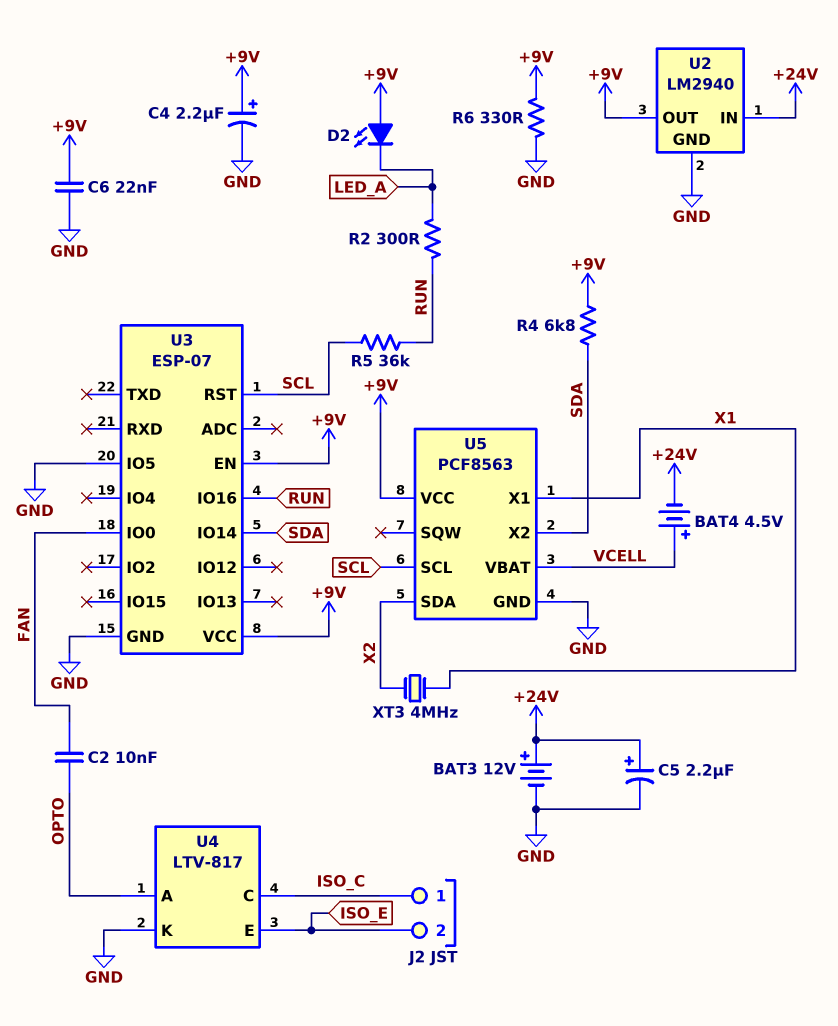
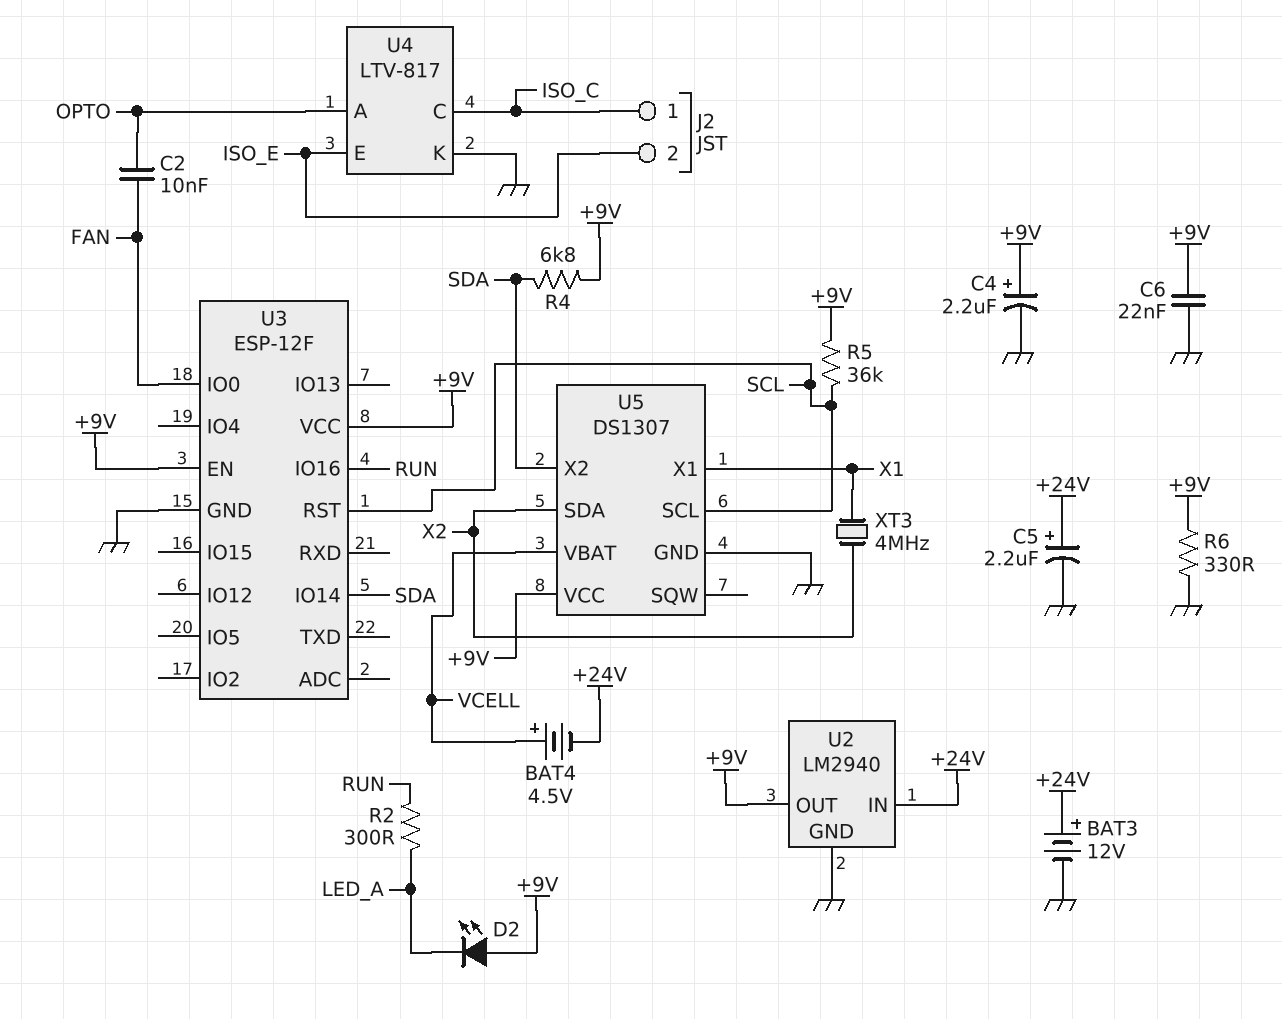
R5: 36k (RUN, SCL) -> 36k (+9V, SCL)
U3: ESP-07 -> ESP-12F
U3 pin IO5: GND -> none
U5: PCF8563 -> DS1307

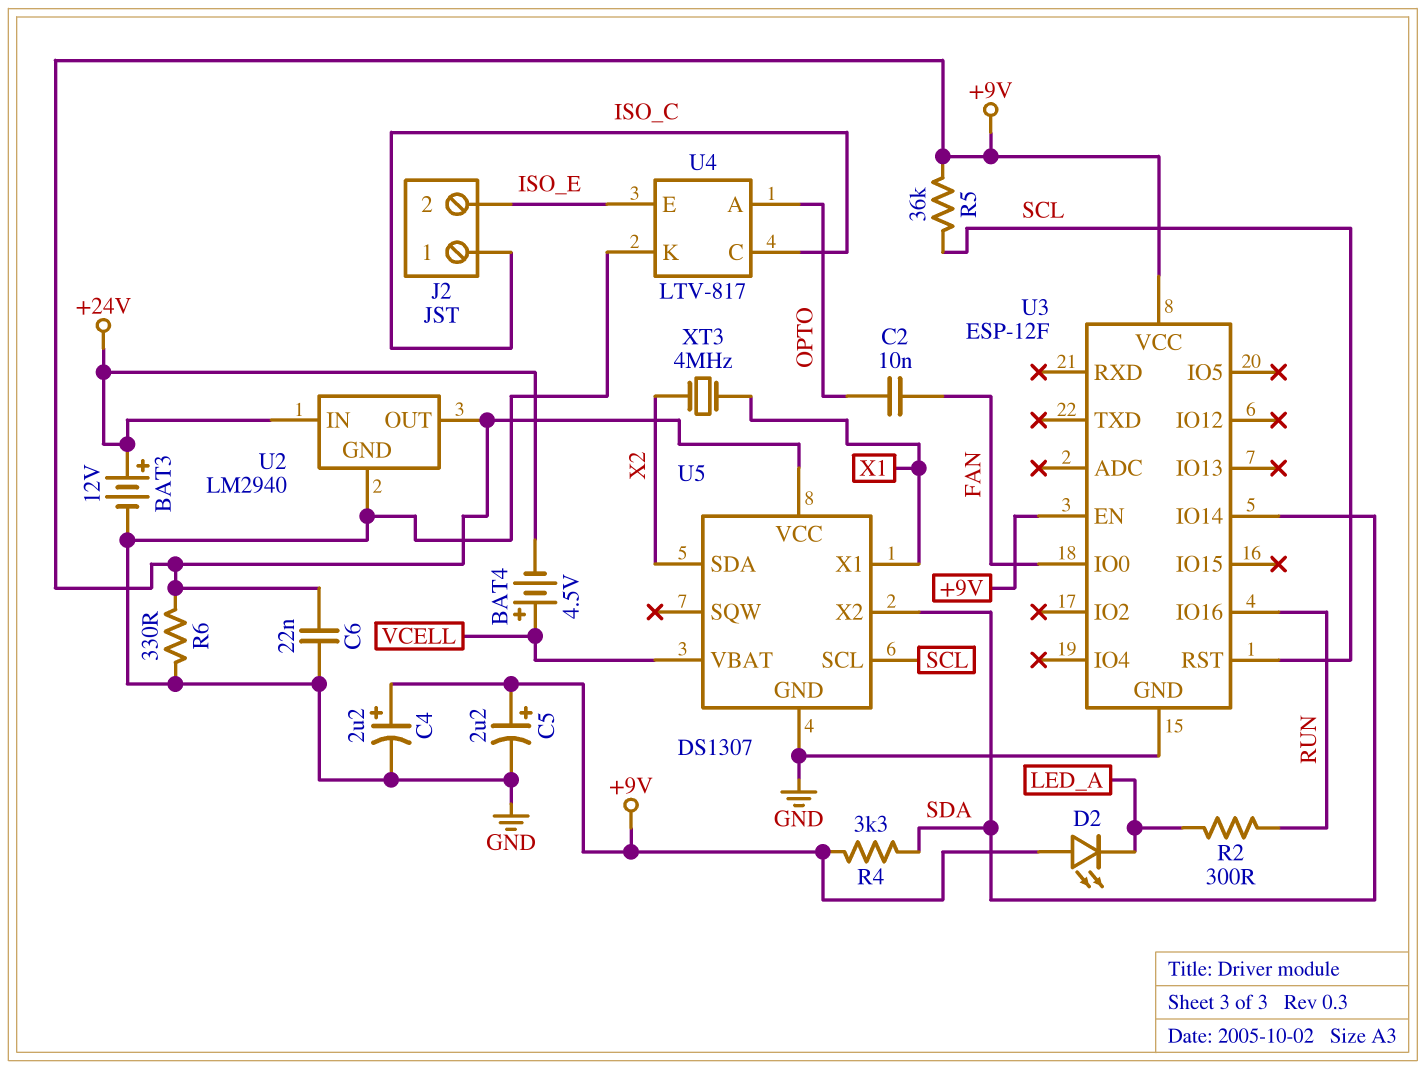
C5: 2.2uF (plus +24V, minus GND) -> 2.2uF (plus +9V, minus GND)
R4: 6.8k (+9V, SDA) -> 3.3k (+9V, SDA)

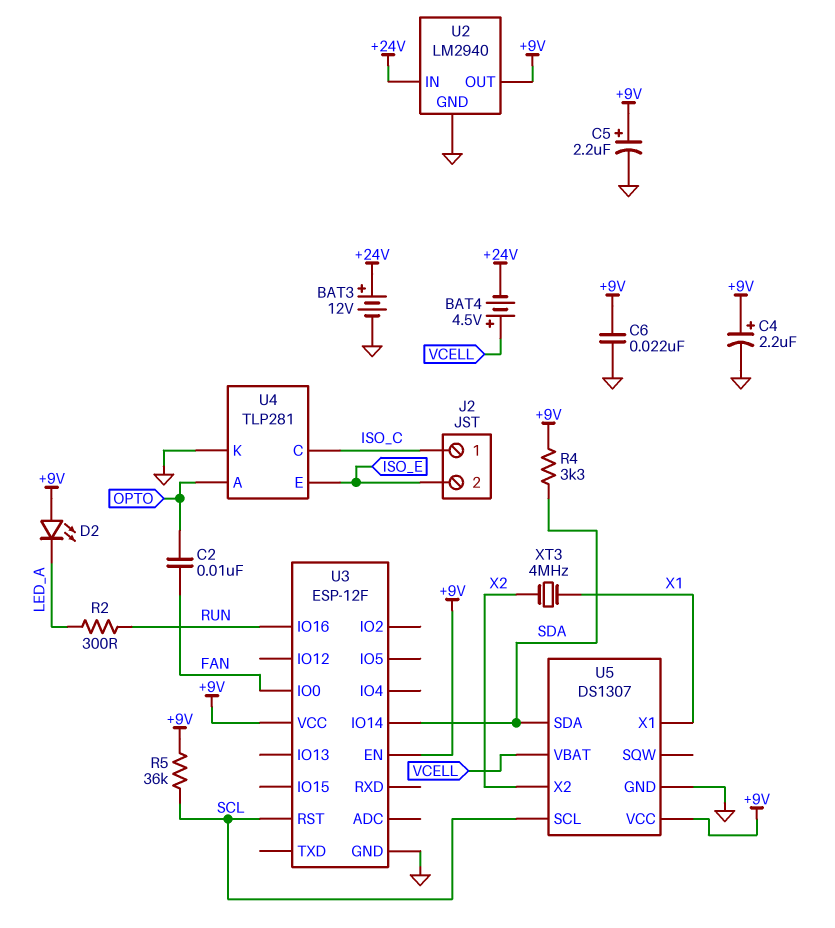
R6: 330 (+9V, GND) -> none
U4: LTV-817 -> TLP281
U5 pin SDA: X2 -> SDA
U5 pin X2: SDA -> X2

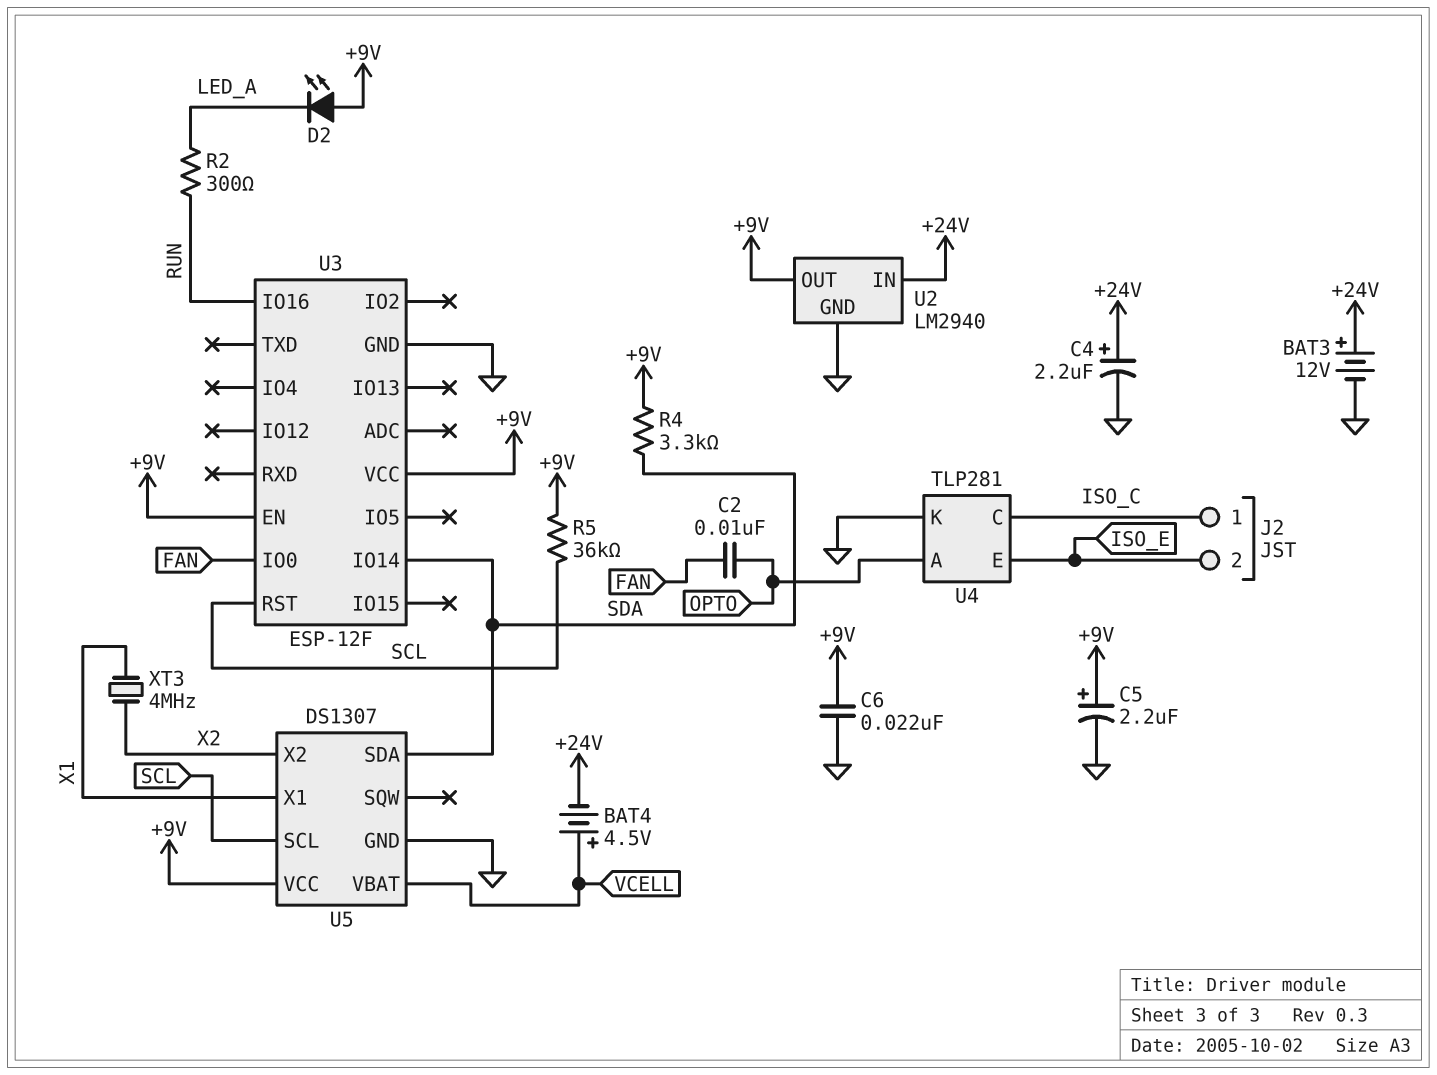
C4: 2.2uF (plus +9V, minus GND) -> 2.2uF (plus +24V, minus GND)

